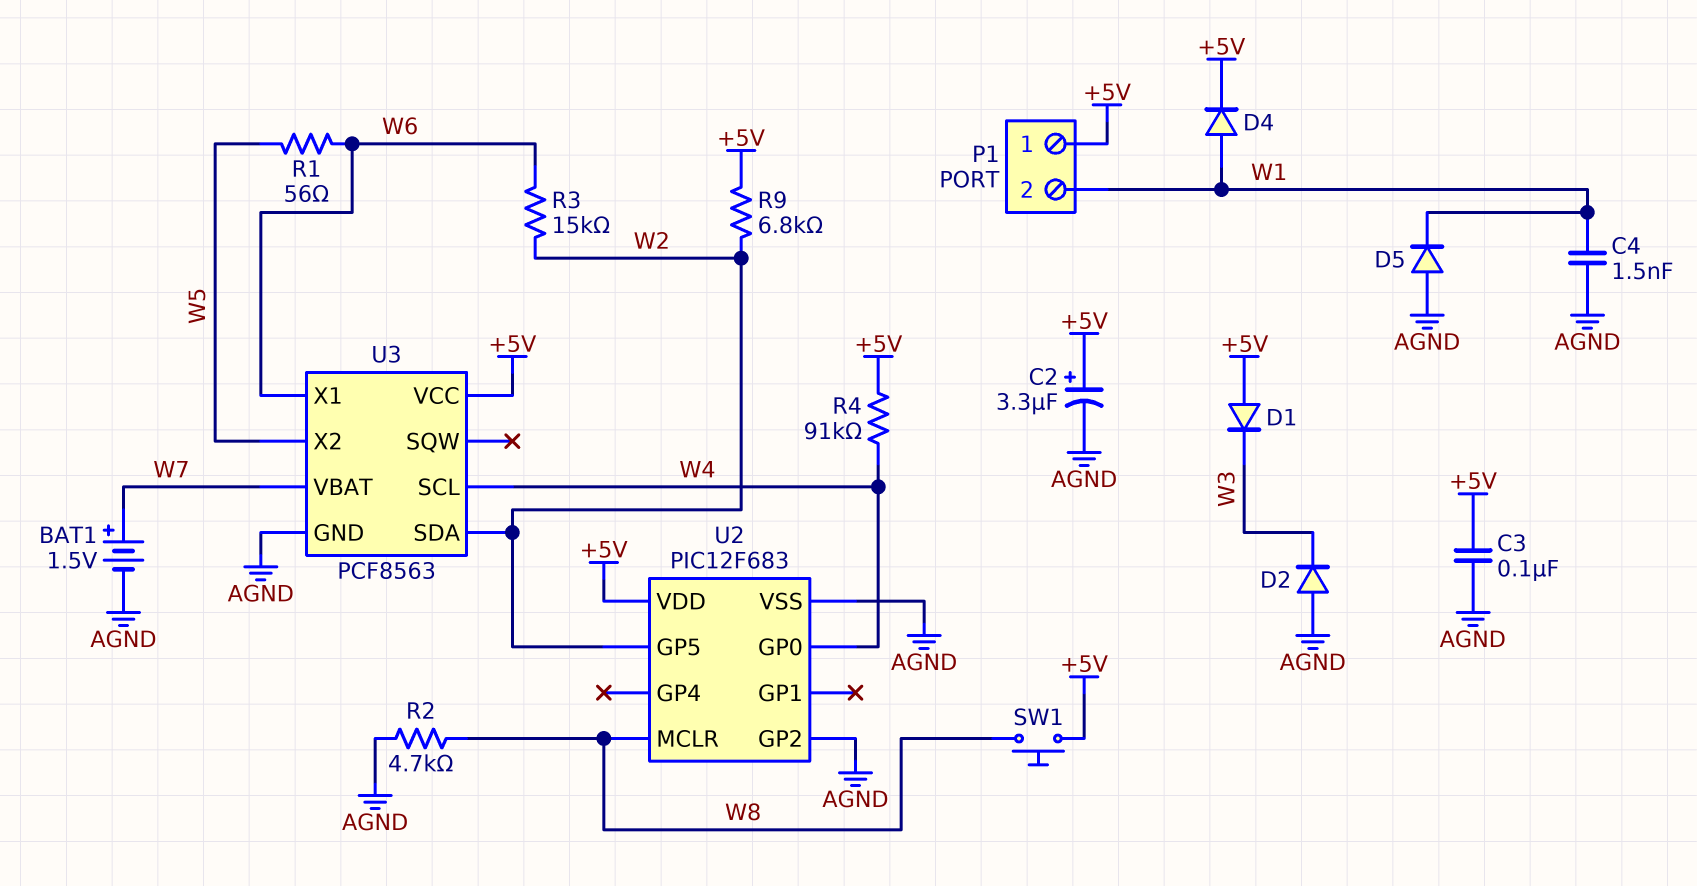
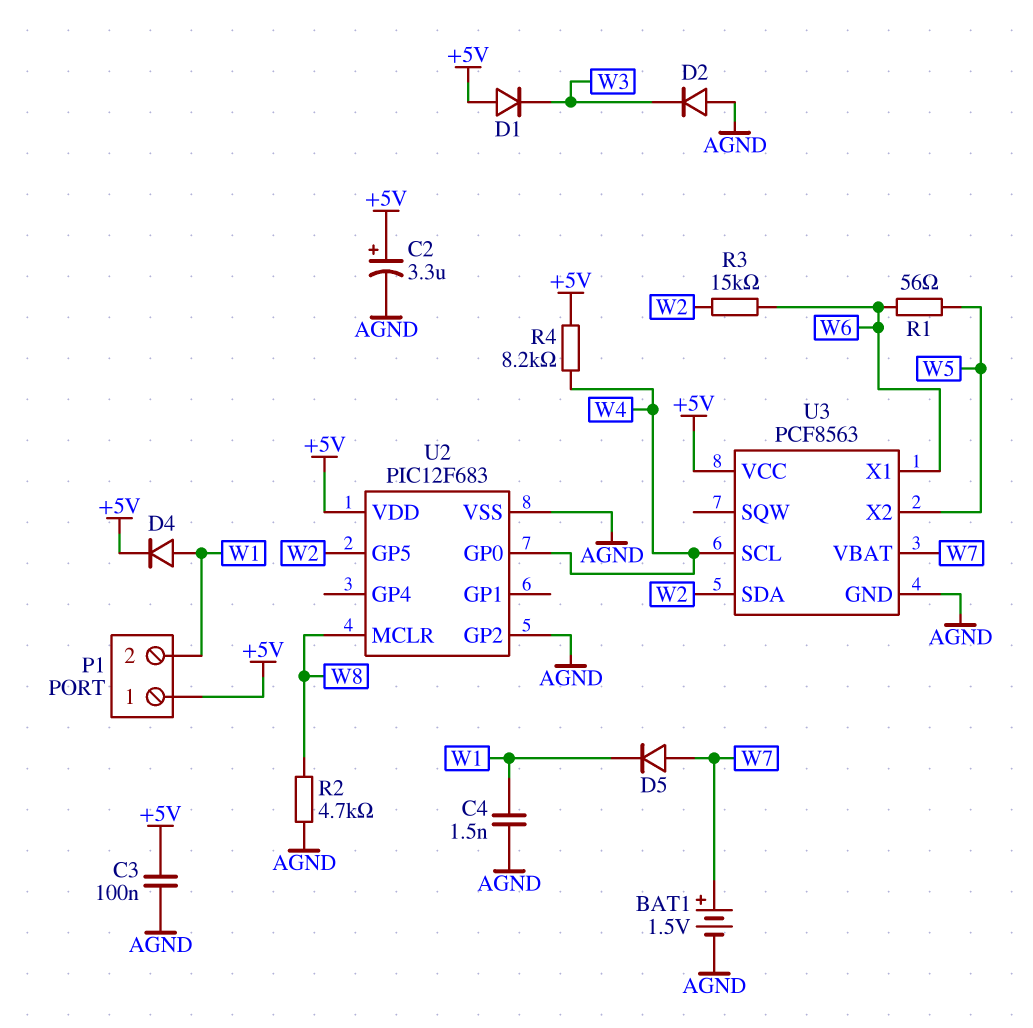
D5: diode (A AGND, K W1) -> diode (A W7, K W1)
R4: 91k (+5V, W4) -> 8.2k (+5V, W4)
R9: 6.8k (+5V, W2) -> none
SW1: button (+5V, W8) -> none

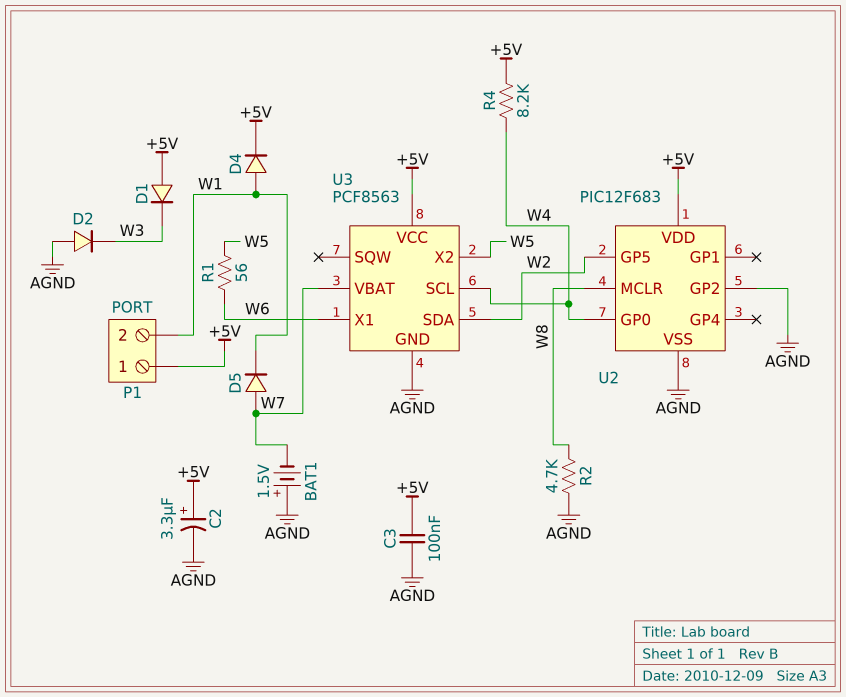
BAT1: 1.5V (plus W7, minus AGND) -> 1.5V (plus AGND, minus W7)
C4: 1.5nF (AGND, W1) -> none
R3: 15k (W2, W6) -> none

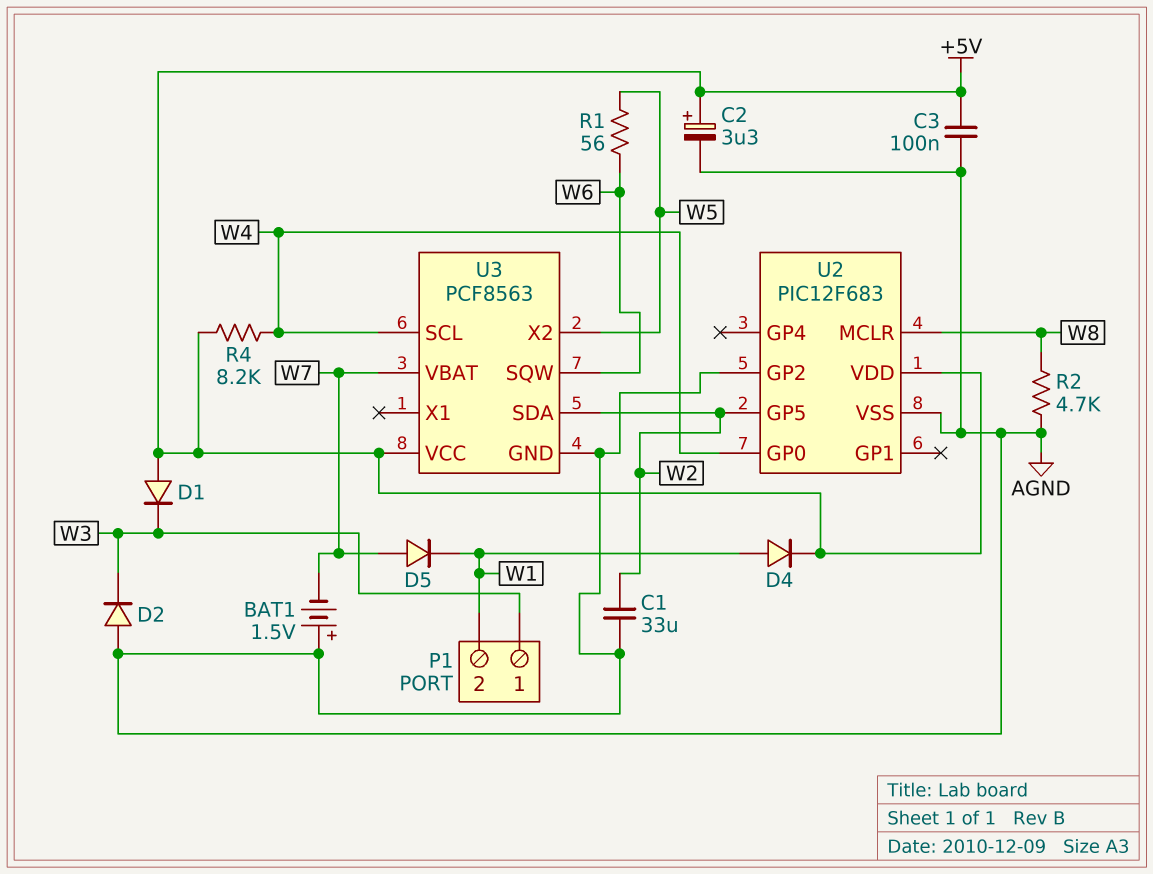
C1: none -> 33uF (AGND, W2)
P1 pin 1: +5V -> W3
U3 pin SQW: none -> W6
U3 pin X1: W6 -> none

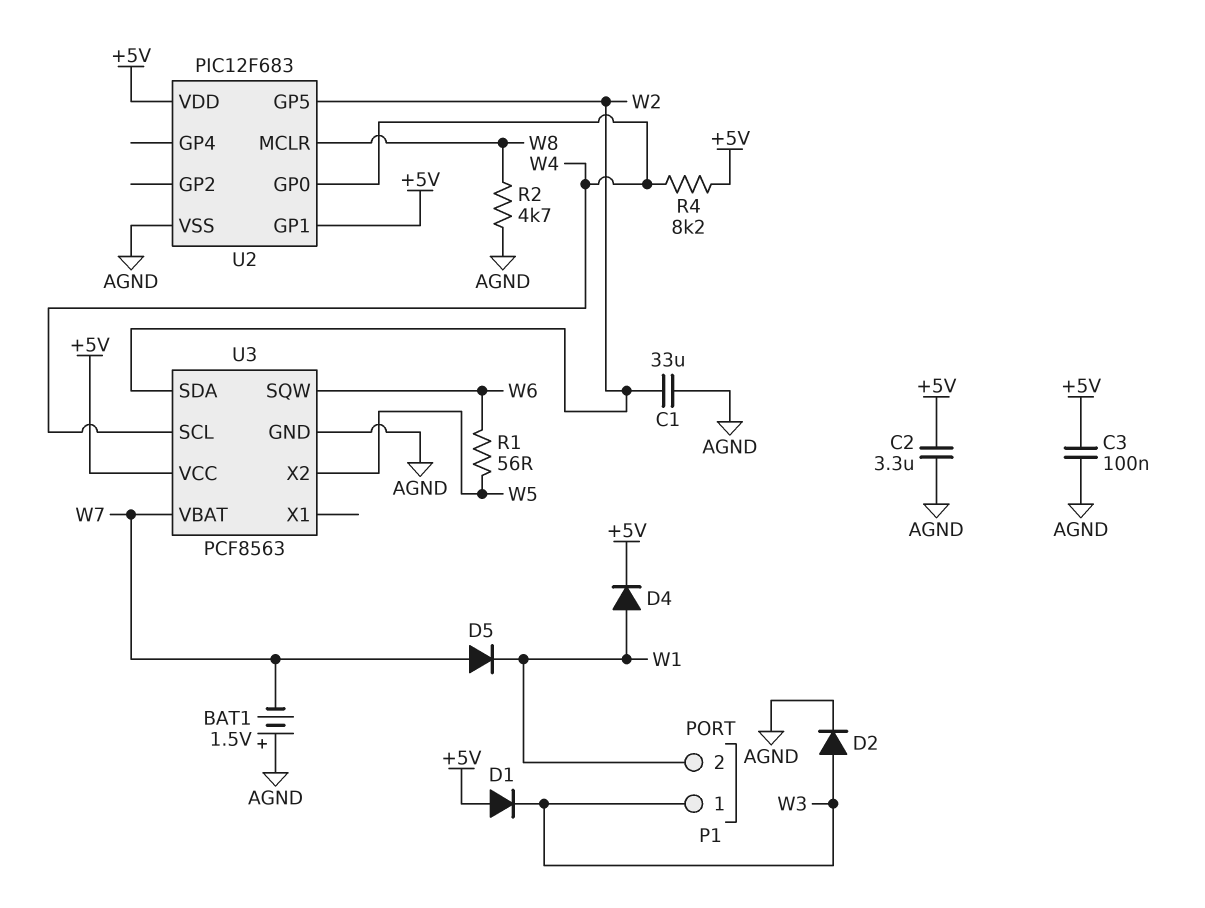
C2: 3.3uF (plus +5V, minus AGND) -> 3.3uF (+5V, AGND)
D2: diode (A AGND, K W3) -> diode (A W3, K AGND)
U2 pin GP1: none -> +5V
U2 pin GP2: AGND -> none

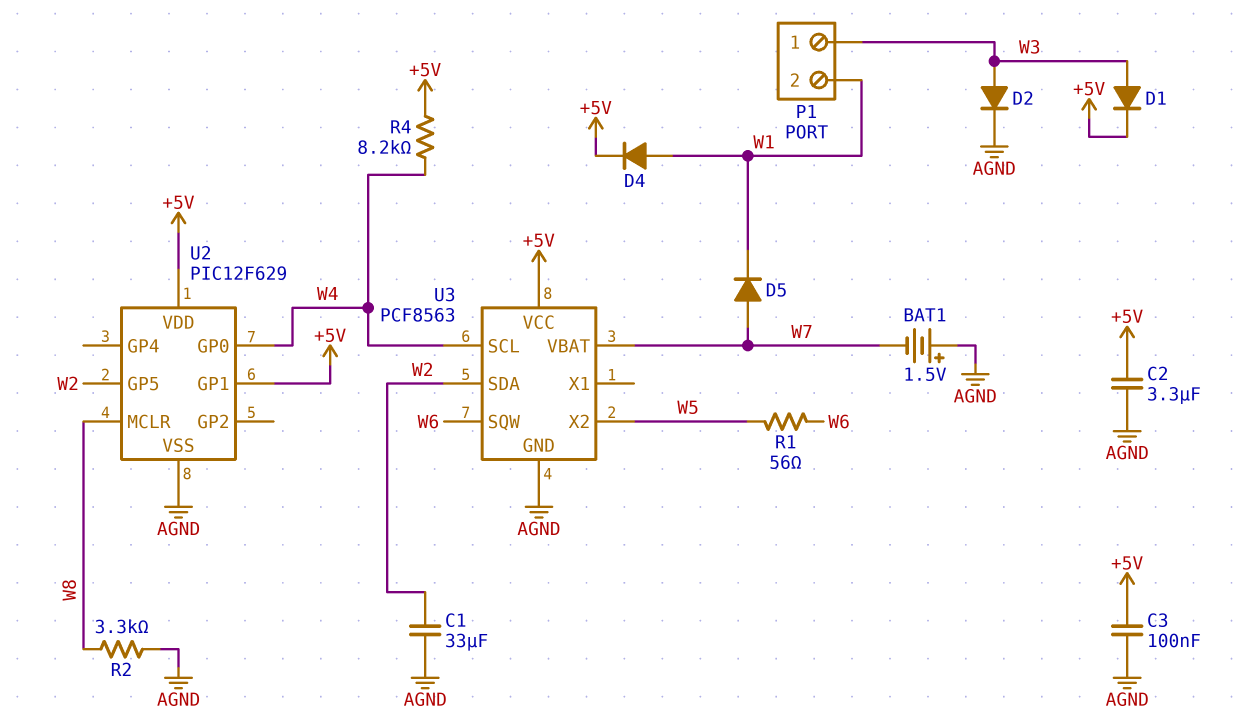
D1: diode (A +5V, K W3) -> diode (A W3, K +5V)
R2: 4.7k (AGND, W8) -> 3.3k (AGND, W8)
U2: PIC12F683 -> PIC12F629

